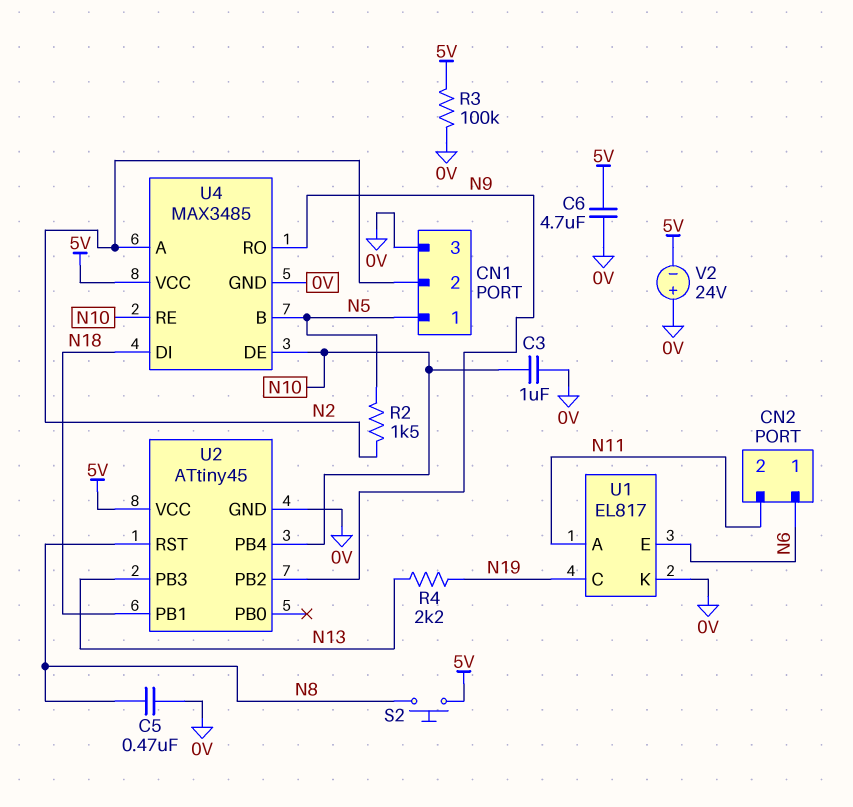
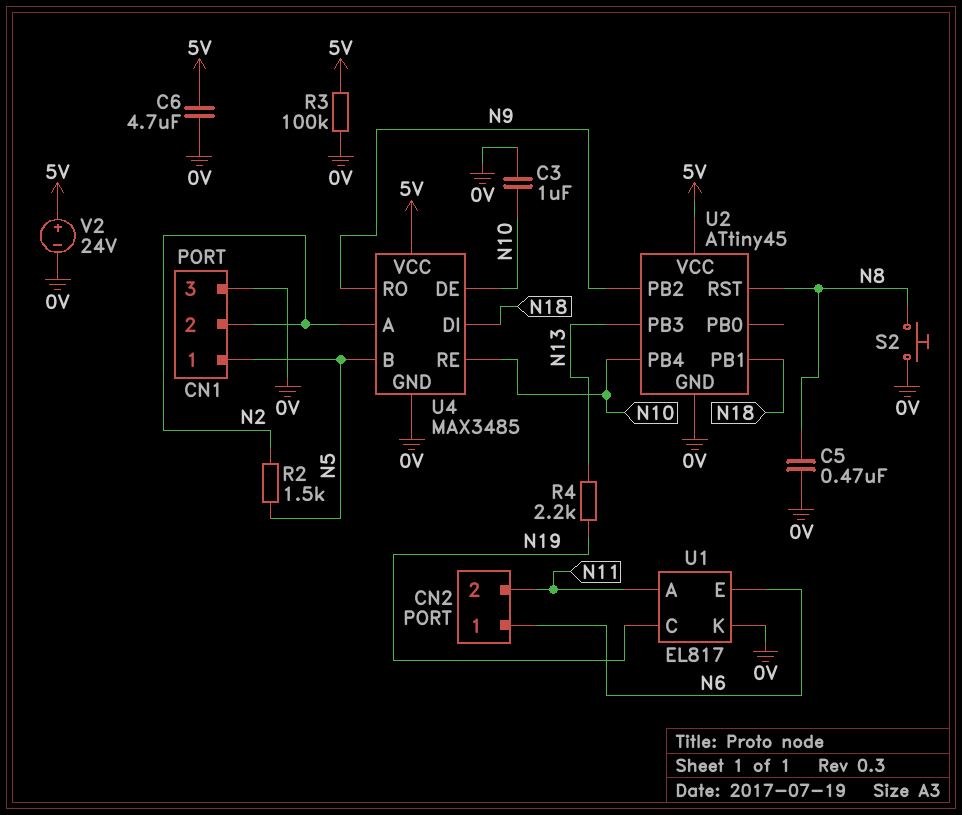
S2: button (5V, N8) -> button (0V, N8)
V2: 24V (plus 0V, minus 5V) -> 24V (plus 5V, minus 0V)

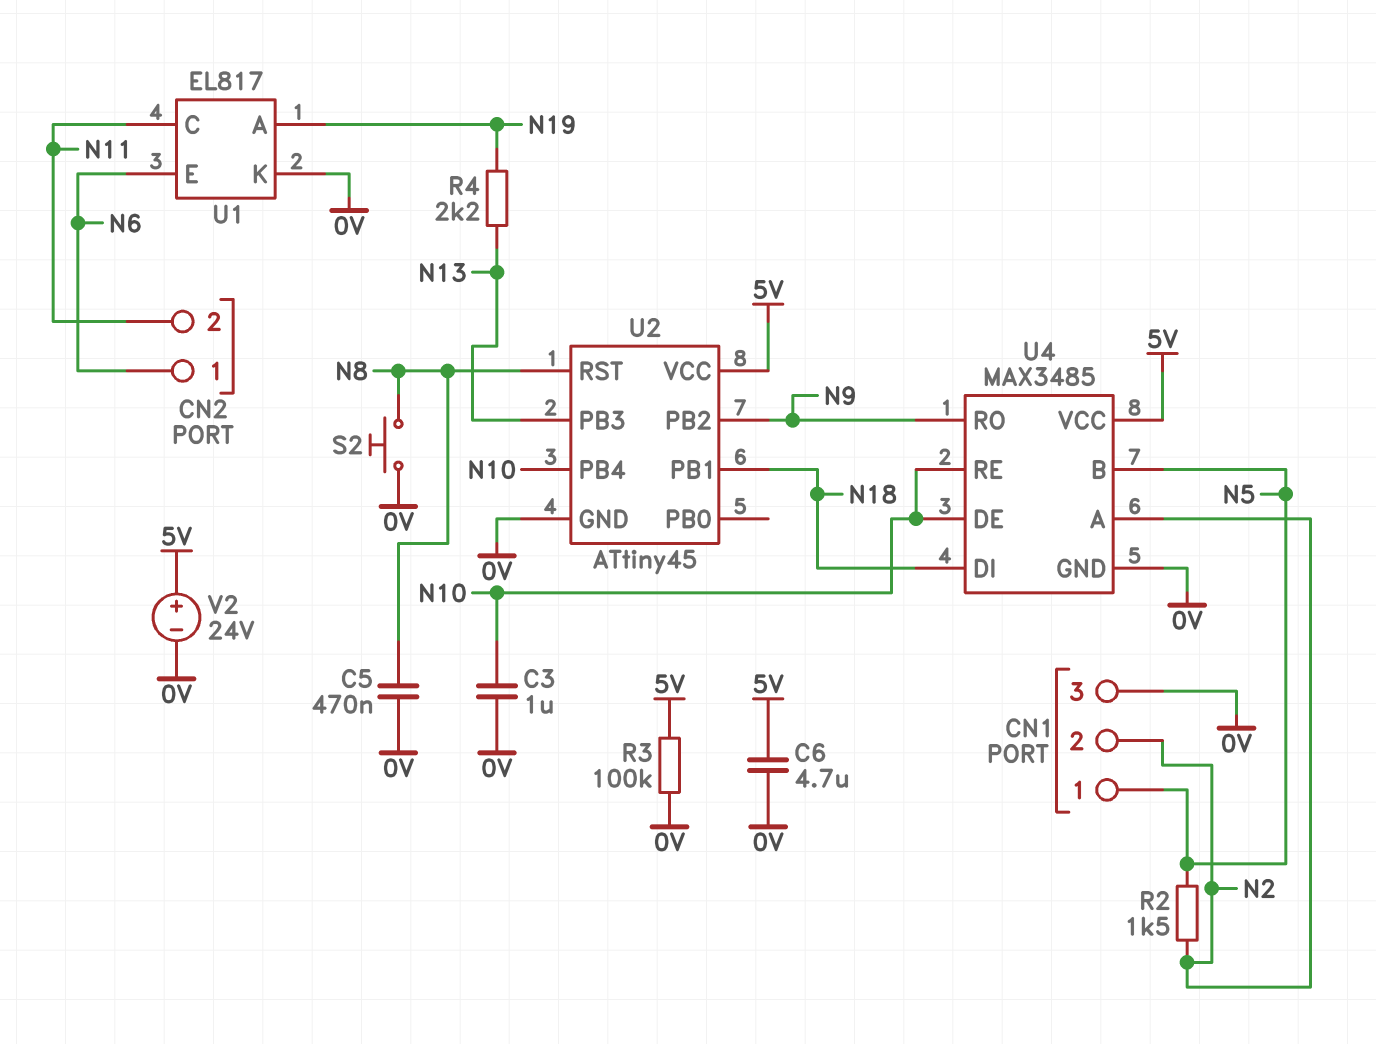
U1 pin A: N11 -> N19
U1 pin C: N19 -> N11

